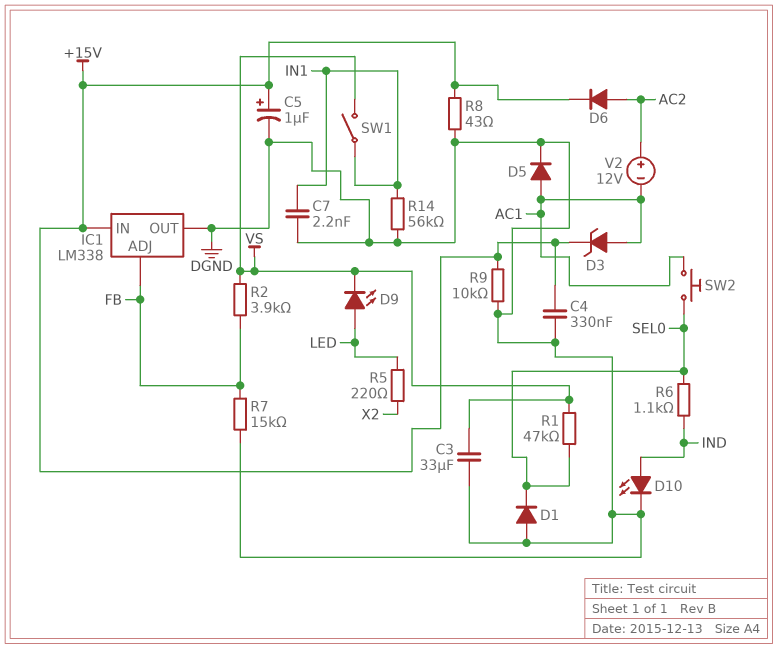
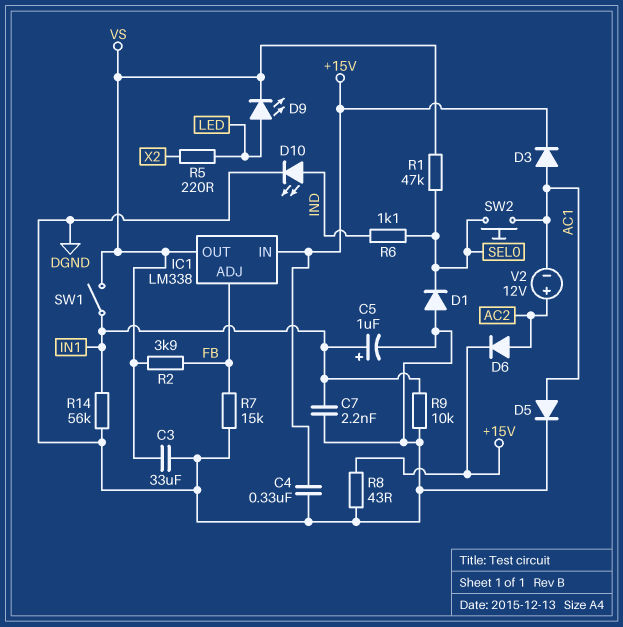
C5: 1uF (plus +15V, minus DGND) -> 1uF (plus IN1, minus DGND)
D3: zener (A AC1, K +15V) -> diode (A AC1, K +15V)
IC1 pin OUT: DGND -> VS
R9: 10k (+15V, DGND) -> 10k (DGND, IN1)

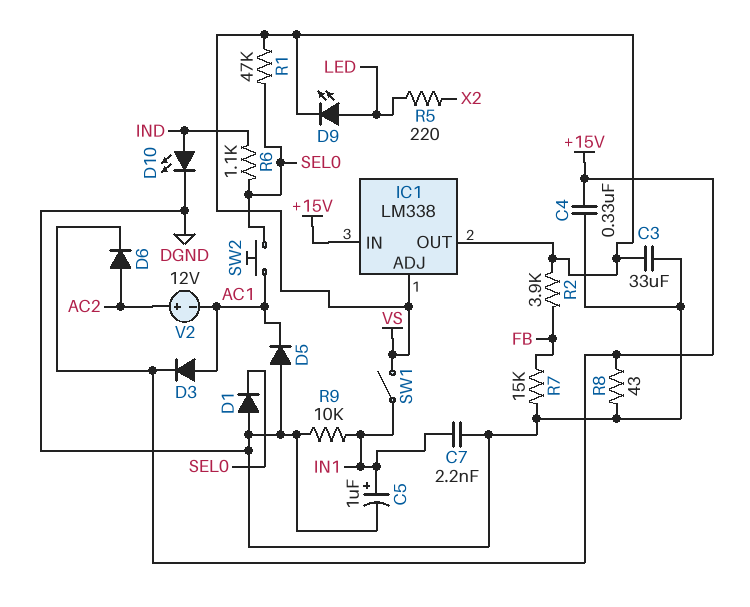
D5: diode (A AC1, K DGND) -> diode (A DGND, K AC1)
IC1 pin ADJ: FB -> VS
R14: 56k (DGND, IN1) -> none

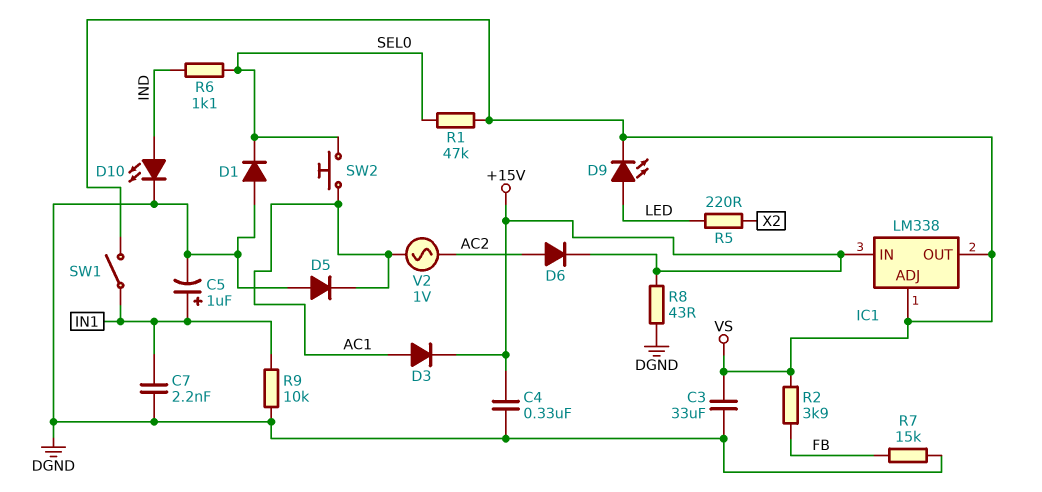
V2: 12V (plus AC2, minus AC1) -> AC 1V (AC1, AC2)

